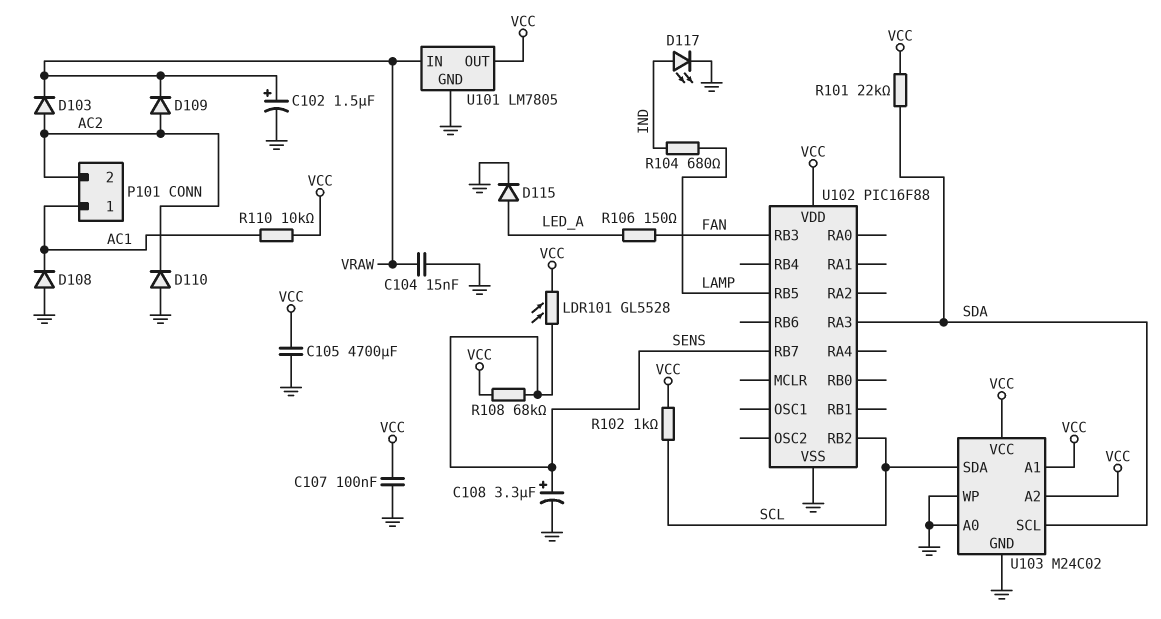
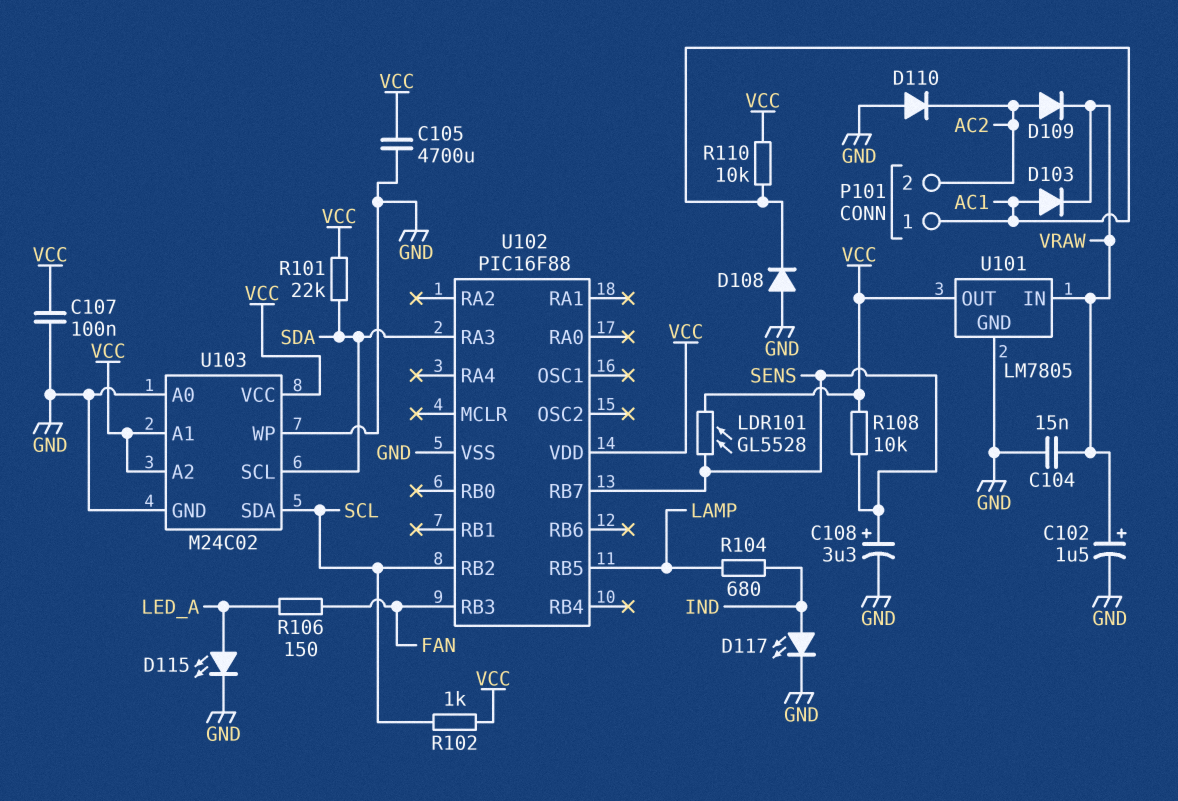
D103: diode (A AC2, K VRAW) -> diode (A AC1, K VRAW)
D115: diode (A LED_A, K GND) -> LED (A LED_A, K GND)
R108: 68k (SENS, VCC) -> 10k (SENS, VCC)

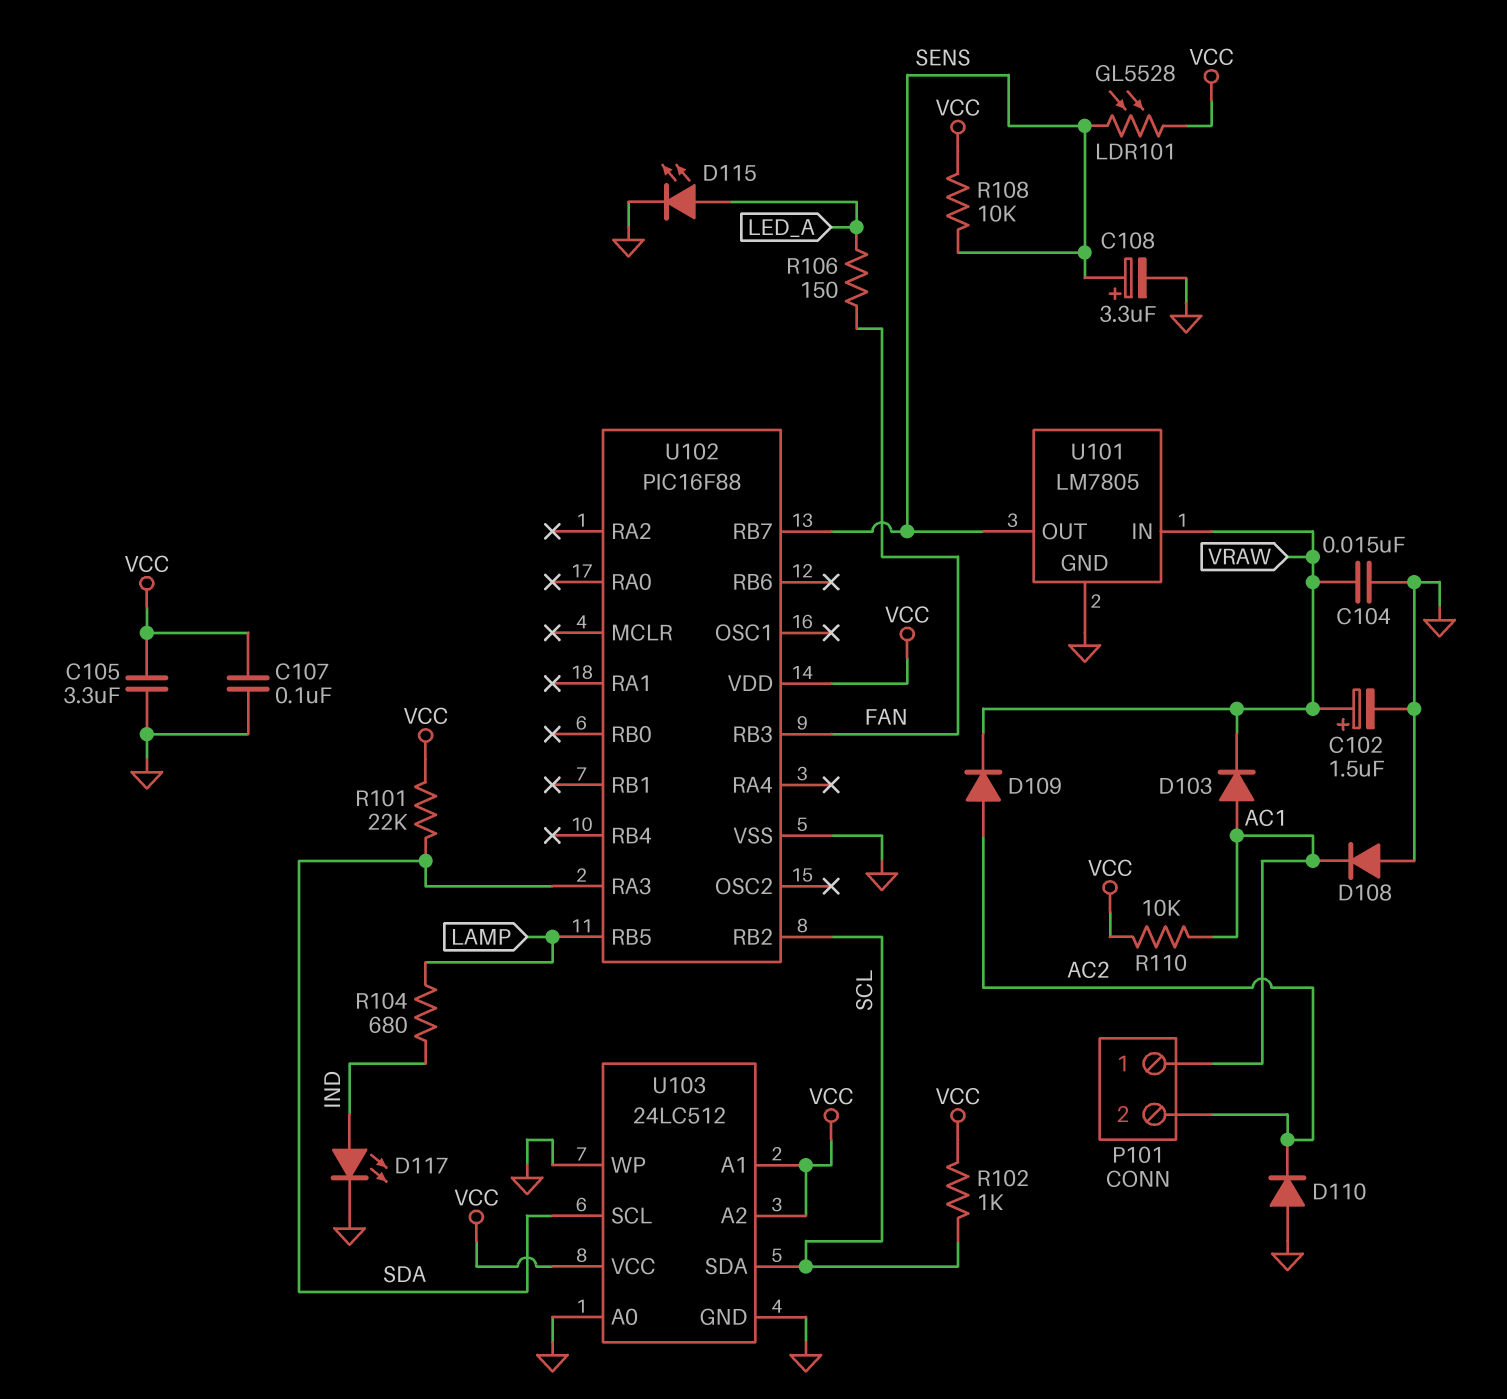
C105: 4700uF (GND, VCC) -> 3.3uF (GND, VCC)
U101 pin OUT: VCC -> SENS
U103: M24C02 -> 24LC512

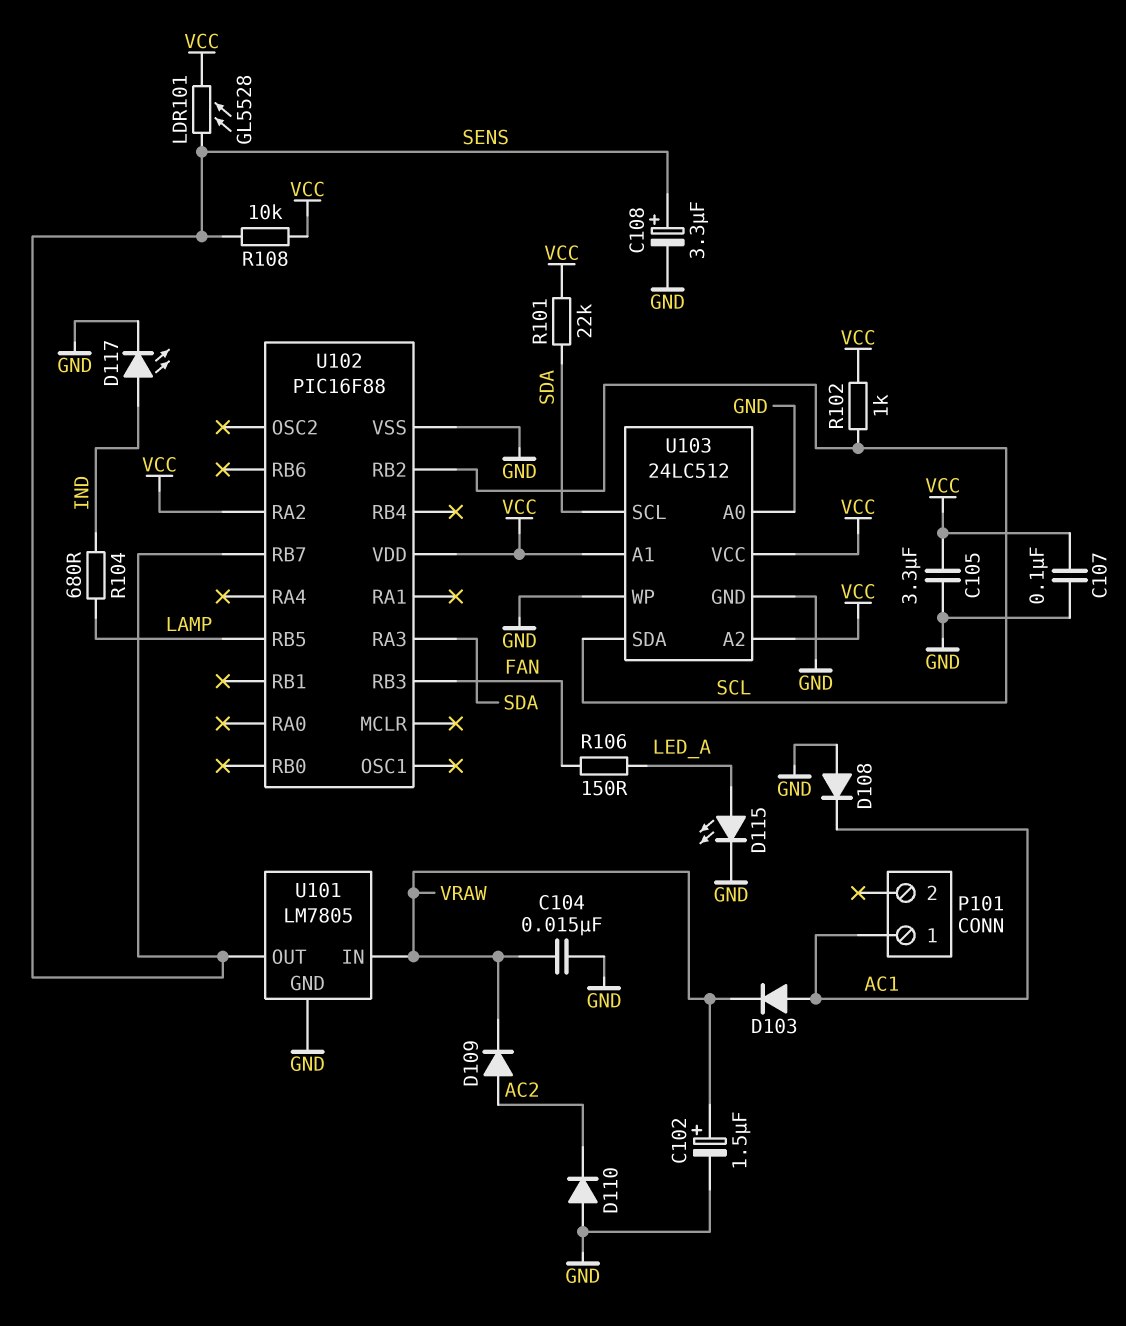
P101 pin 2: AC2 -> none
R110: 10k (AC1, VCC) -> none
U102 pin RA2: none -> VCC

